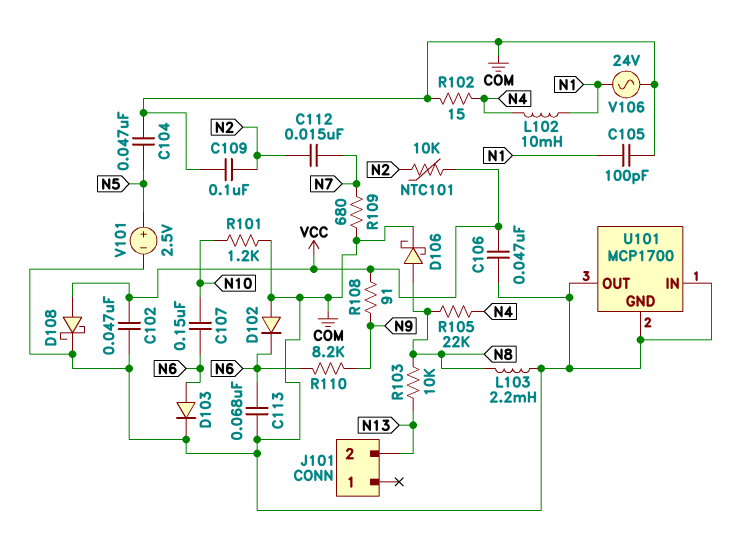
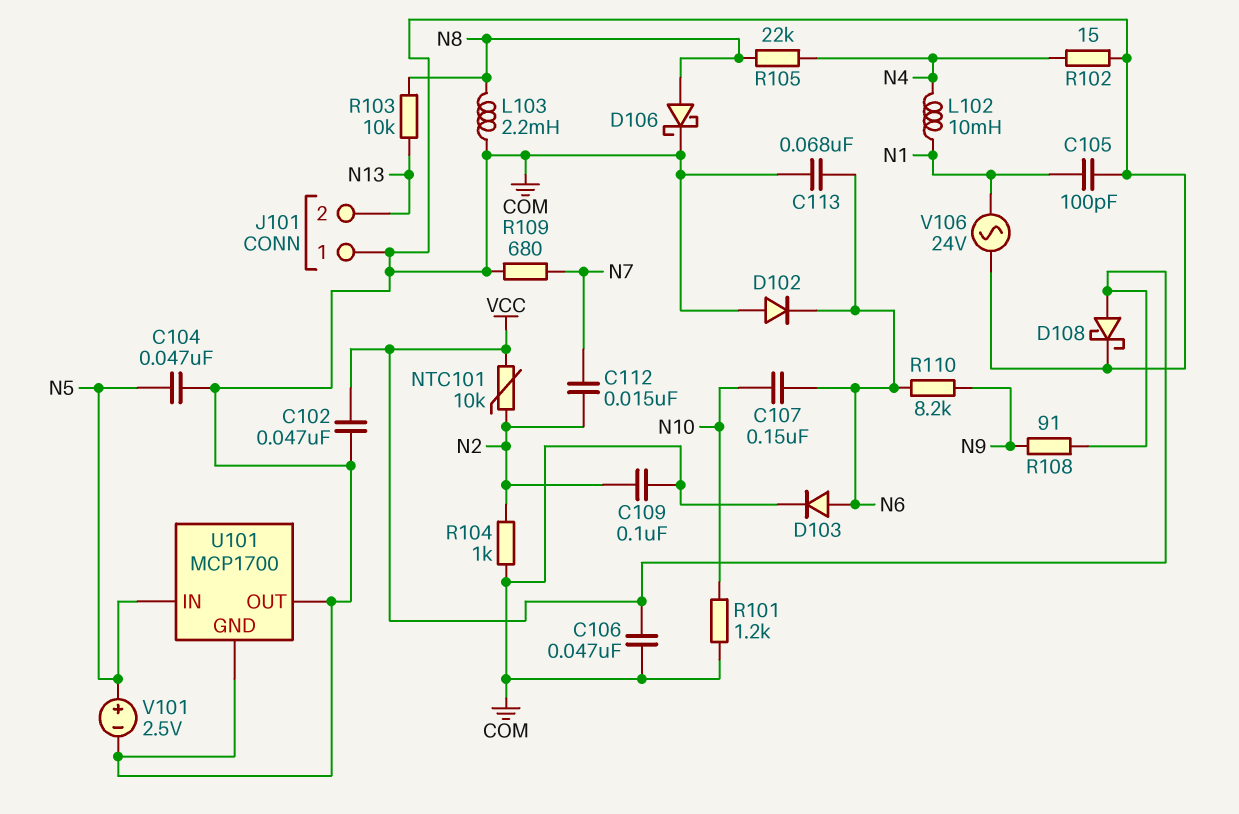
J101 pin 1: none -> COM
R104: none -> 1k (COM, N2)
U101 pin IN: COM -> N5

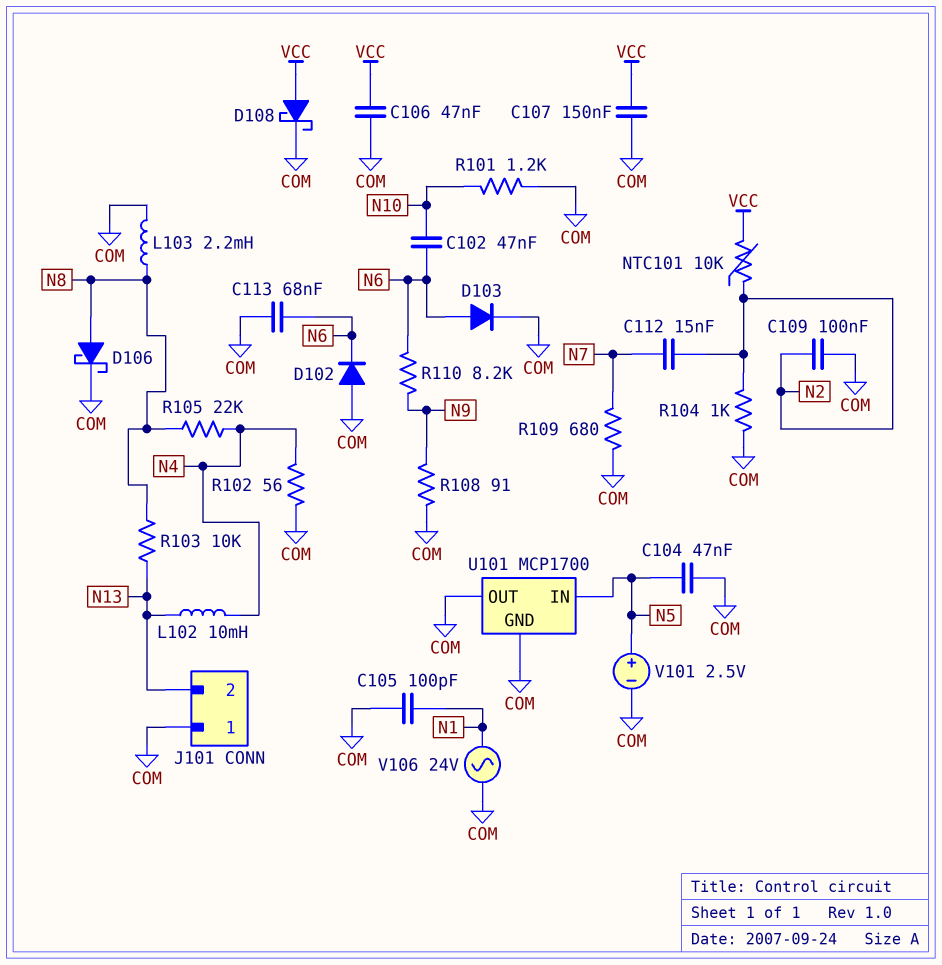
C102: 47nF (COM, VCC) -> 47nF (N6, N10)
C107: 150nF (N6, N10) -> 150nF (COM, VCC)
L102: 10mH (N1, N4) -> 10mH (N4, N13)
R102: 15 (COM, N4) -> 56 (COM, N4)
R108: 91 (N9, VCC) -> 91 (COM, N9)

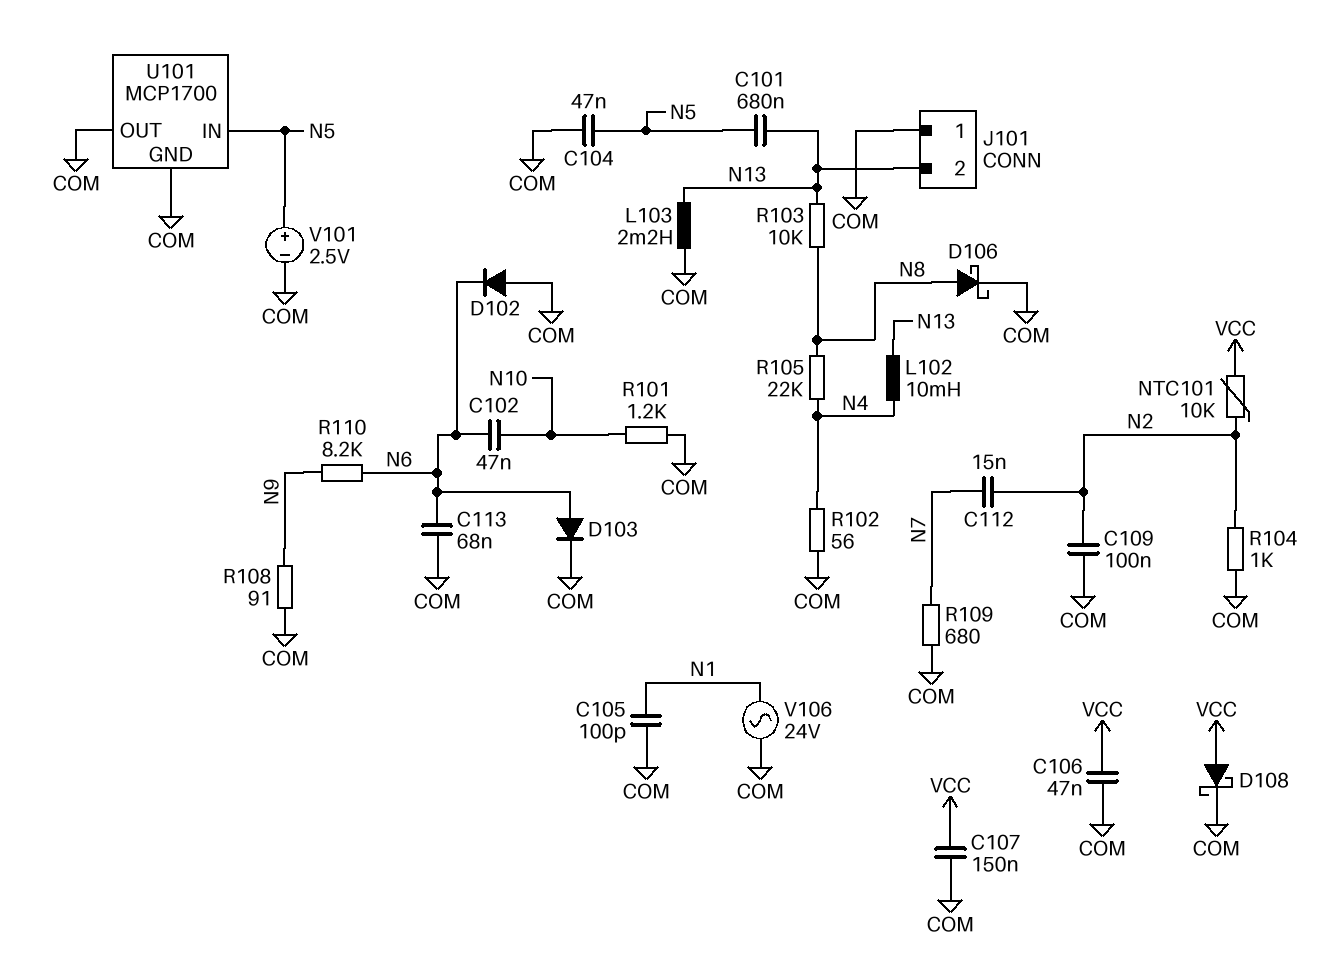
C101: none -> 680nF (N5, N13)
L103: 2.2mH (COM, N8) -> 2.2mH (COM, N13)

